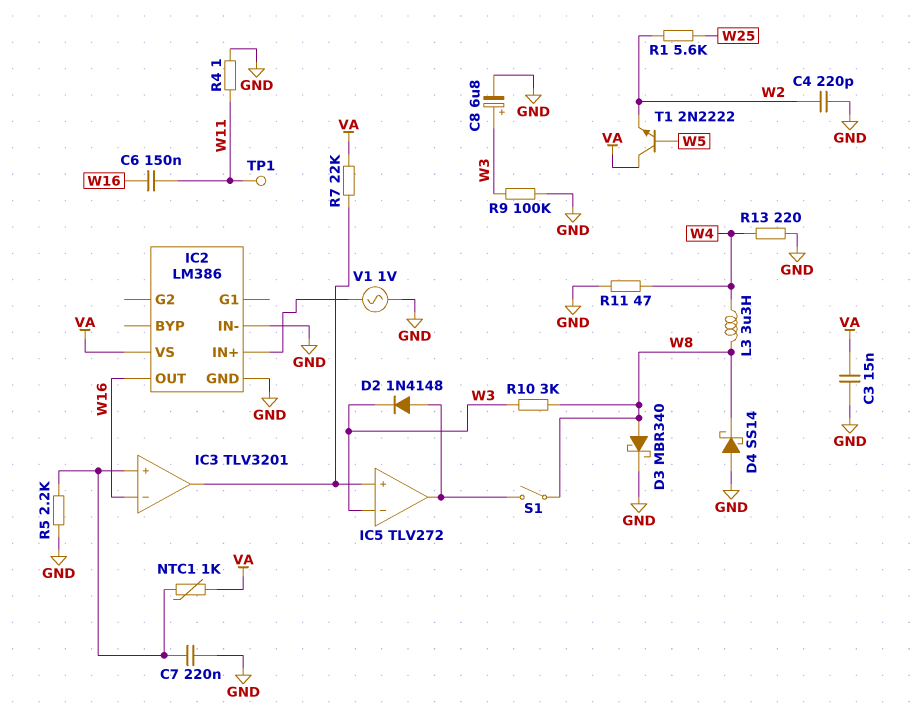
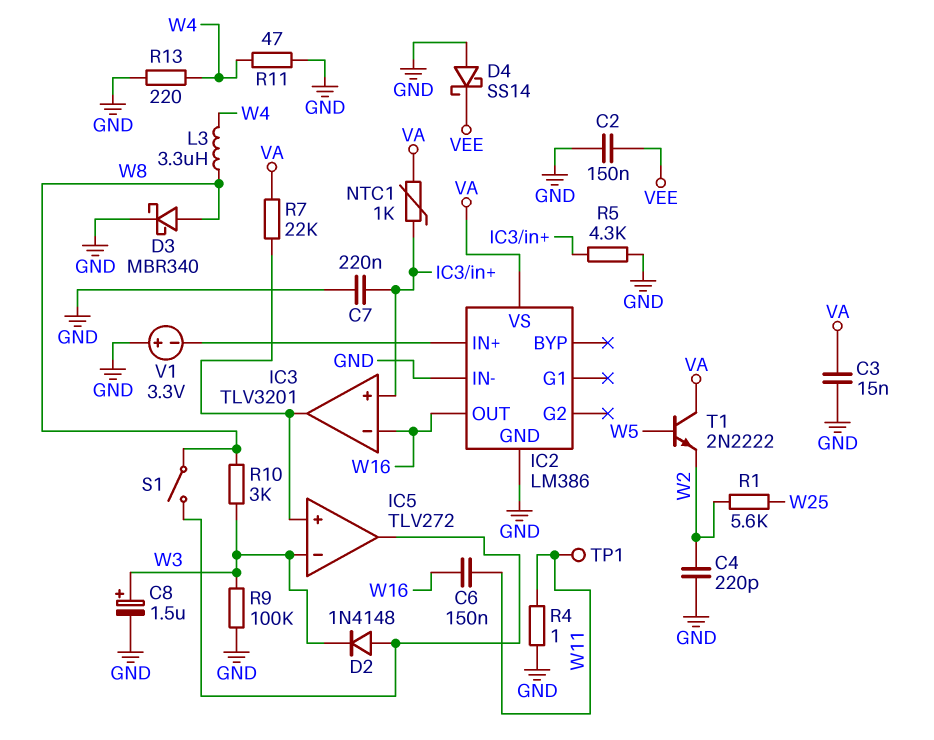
C2: none -> 150nF (GND, VEE)
C8: 6.8uF (plus W3, minus GND) -> 1.5uF (plus W3, minus GND)
D4: schottky SS14 (A GND, K W8) -> schottky SS14 (A GND, K VEE)
R5: 2.2k (GND, IC3/in+) -> 4.3k (GND, IC3/in+)
V1: AC 1V (GND, IC2/IN+) -> 3.3V (plus GND, minus IC2/IN+)

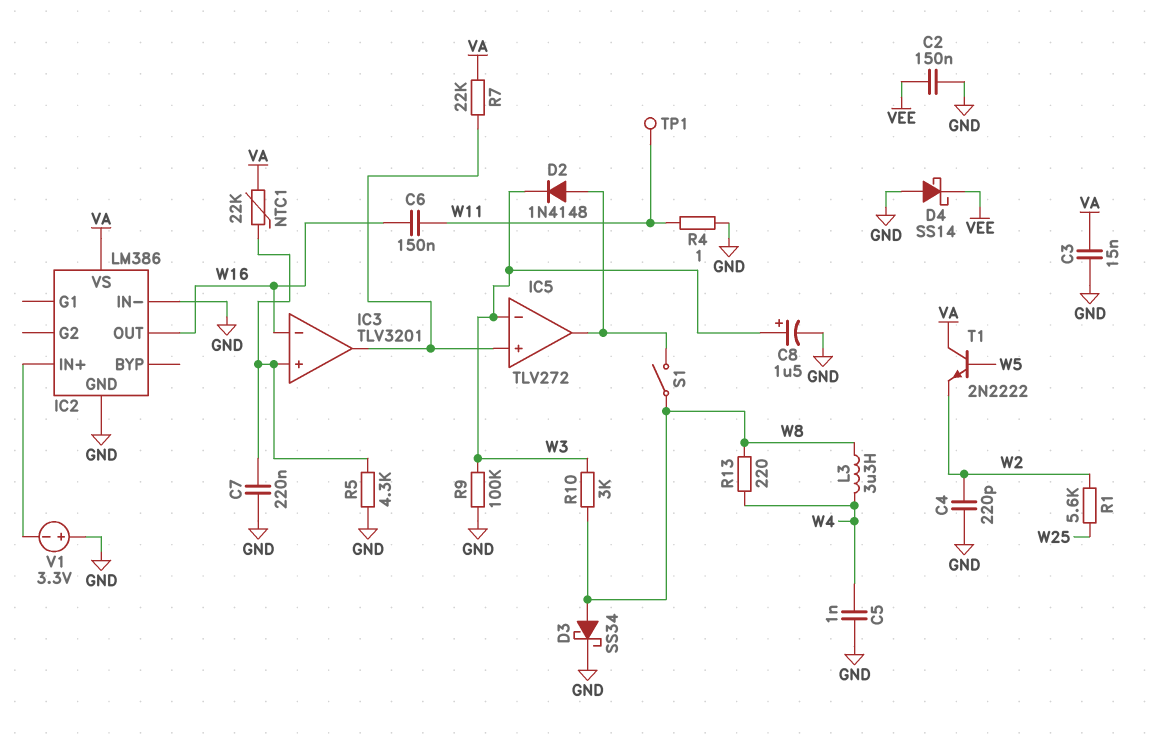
C5: none -> 1nF (GND, W4)
D3: schottky MBR340 (A W8, K GND) -> schottky SS34 (A W8, K GND)
NTC1: 1k (IC3/in+, VA) -> 22k (IC3/in+, VA)
R11: 47 (GND, W4) -> none
R13: 220 (GND, W4) -> 220 (W4, W8)

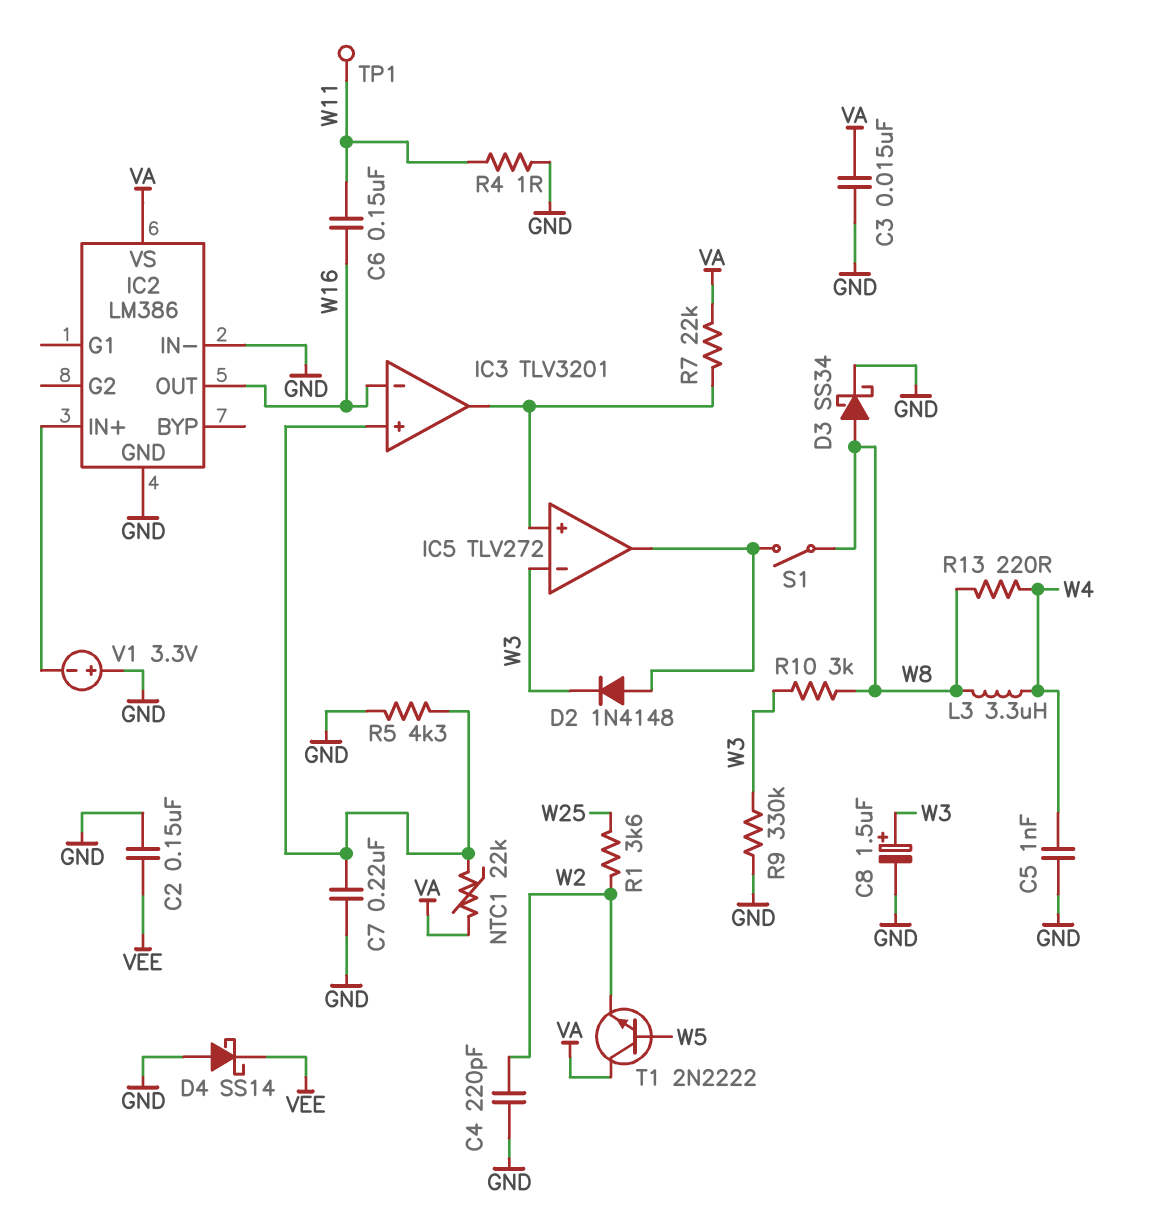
R1: 5.6k (W2, W25) -> 3.6k (W2, W25)
R9: 100k (GND, W3) -> 330k (GND, W3)

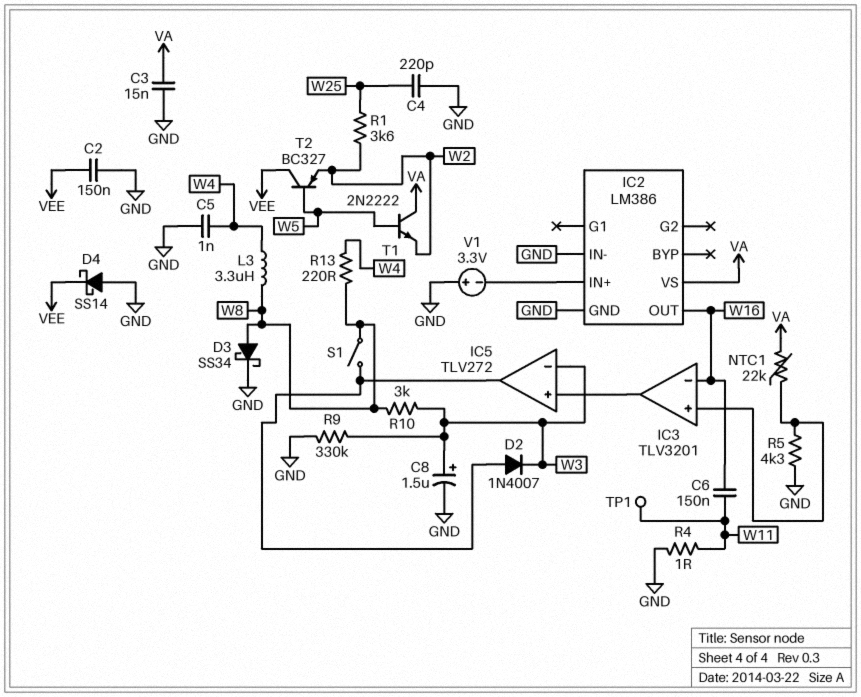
C4: 220pF (GND, W2) -> 220pF (GND, W25)
C7: 220nF (GND, IC3/in+) -> none
D2: diode 1N4148 (A IC5/out, K W3) -> diode 1N4007 (A IC5/out, K W3)
R7: 22k (IC3/out, VA) -> none
T2: none -> PNP BC327 (B W5, C VEE, E W2)

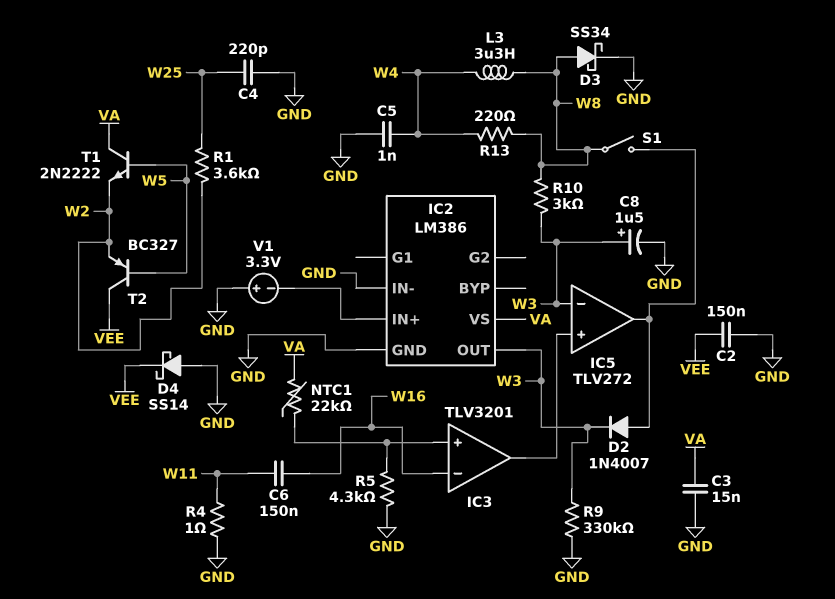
IC2 pin OUT: W16 -> W3
TP1: test point (W11) -> none

